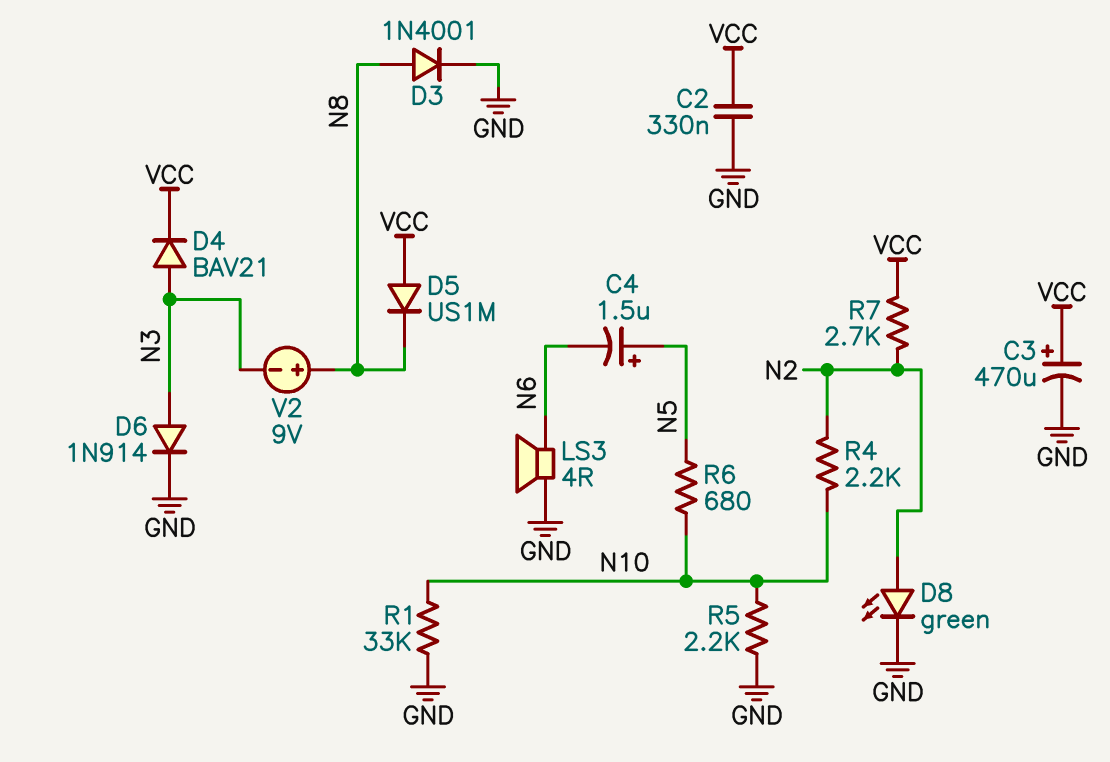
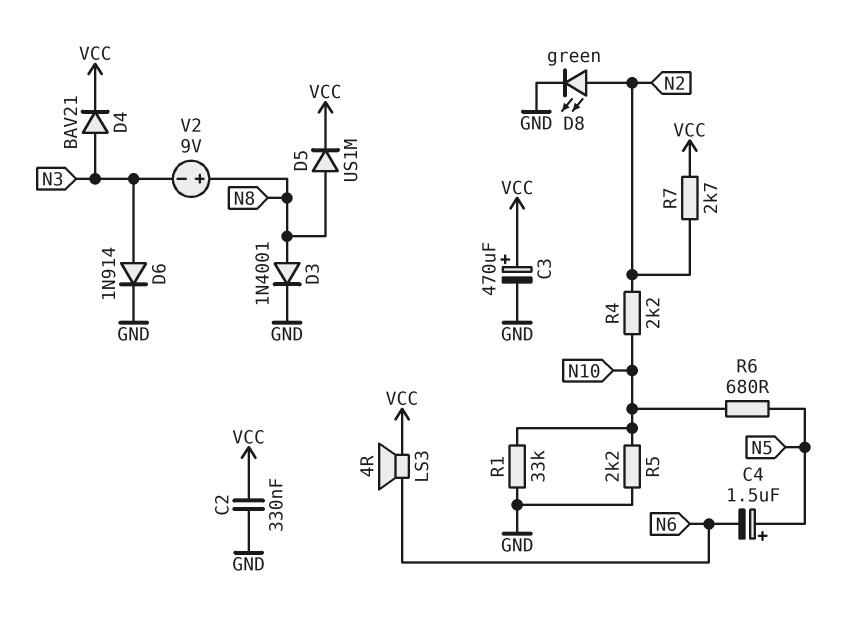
D5: diode US1M (A VCC, K N8) -> diode US1M (A N8, K VCC)
LS3: speaker 4R (GND, N6) -> speaker 4R (N6, VCC)

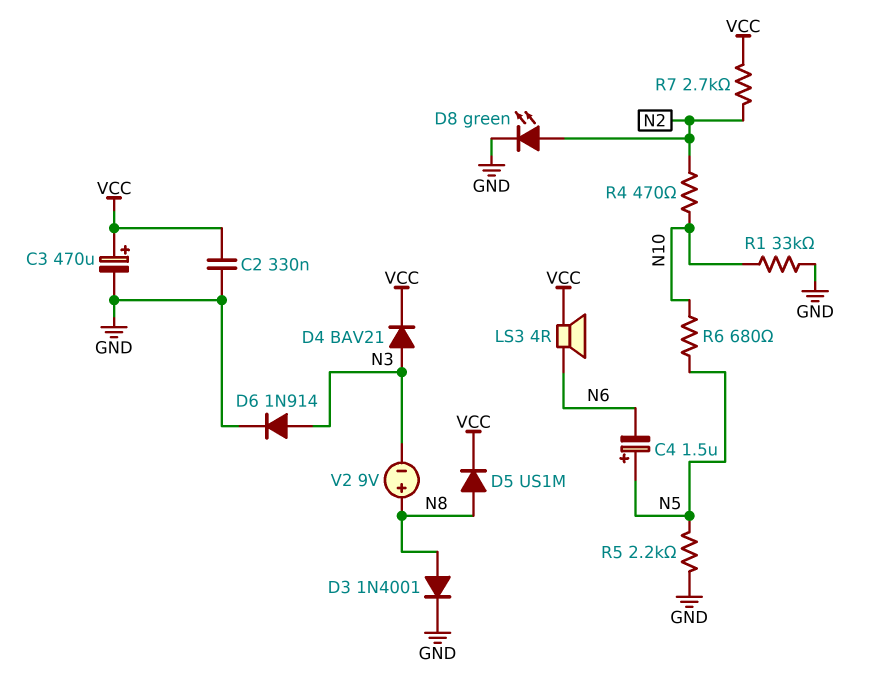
R4: 2.2k (N2, N10) -> 470 (N2, N10)
R5: 2.2k (GND, N10) -> 2.2k (GND, N5)

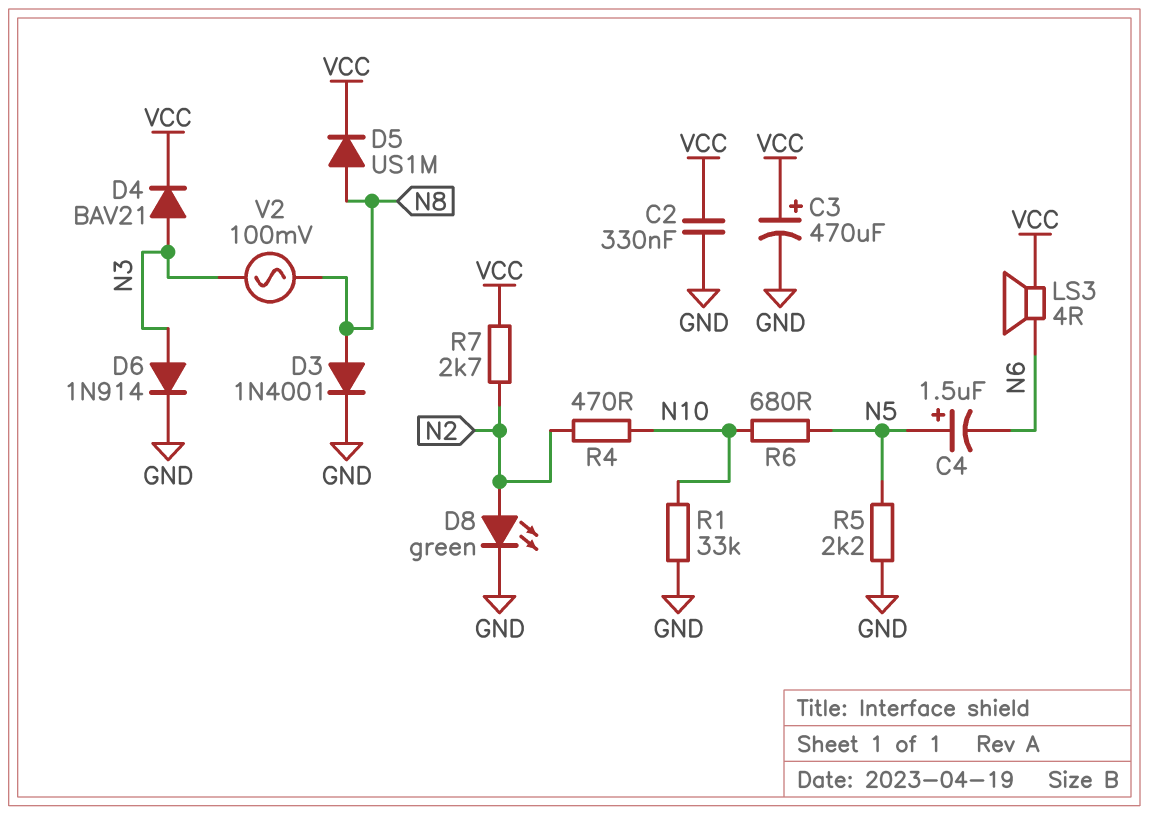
V2: 9V (plus N8, minus N3) -> AC 100mV (N3, N8)

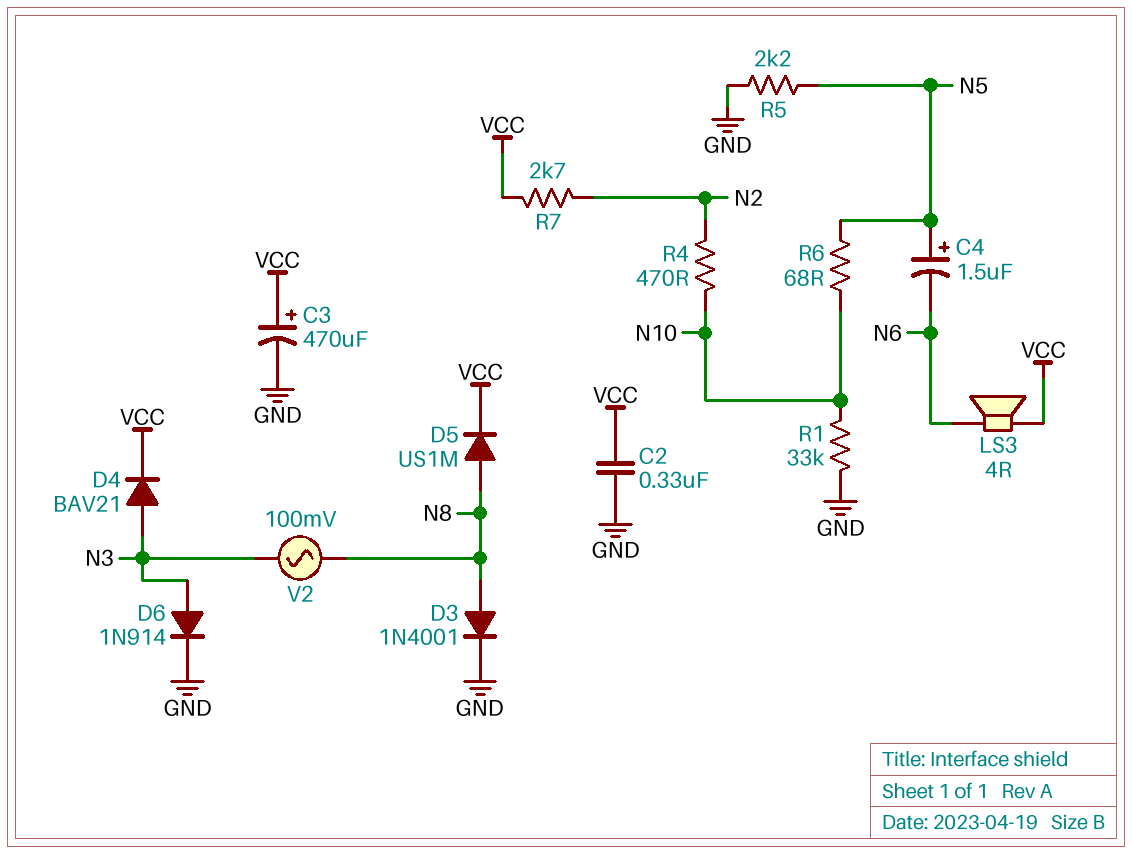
D8: LED green (A N2, K GND) -> none
R6: 680 (N5, N10) -> 68 (N5, N10)

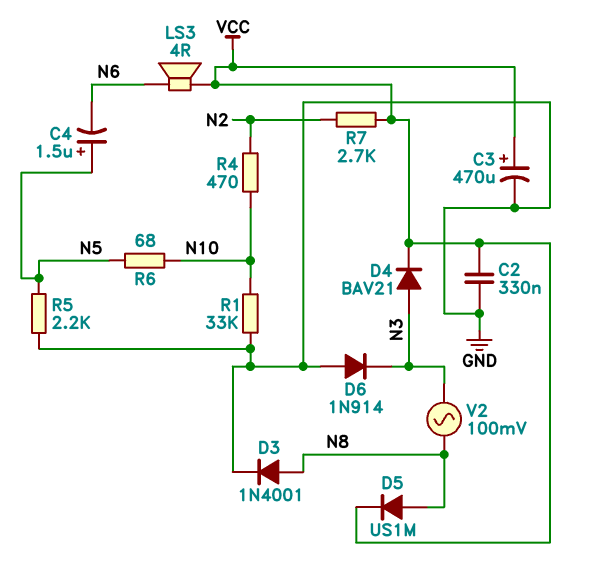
D6: diode 1N914 (A N3, K GND) -> diode 1N914 (A GND, K N3)

